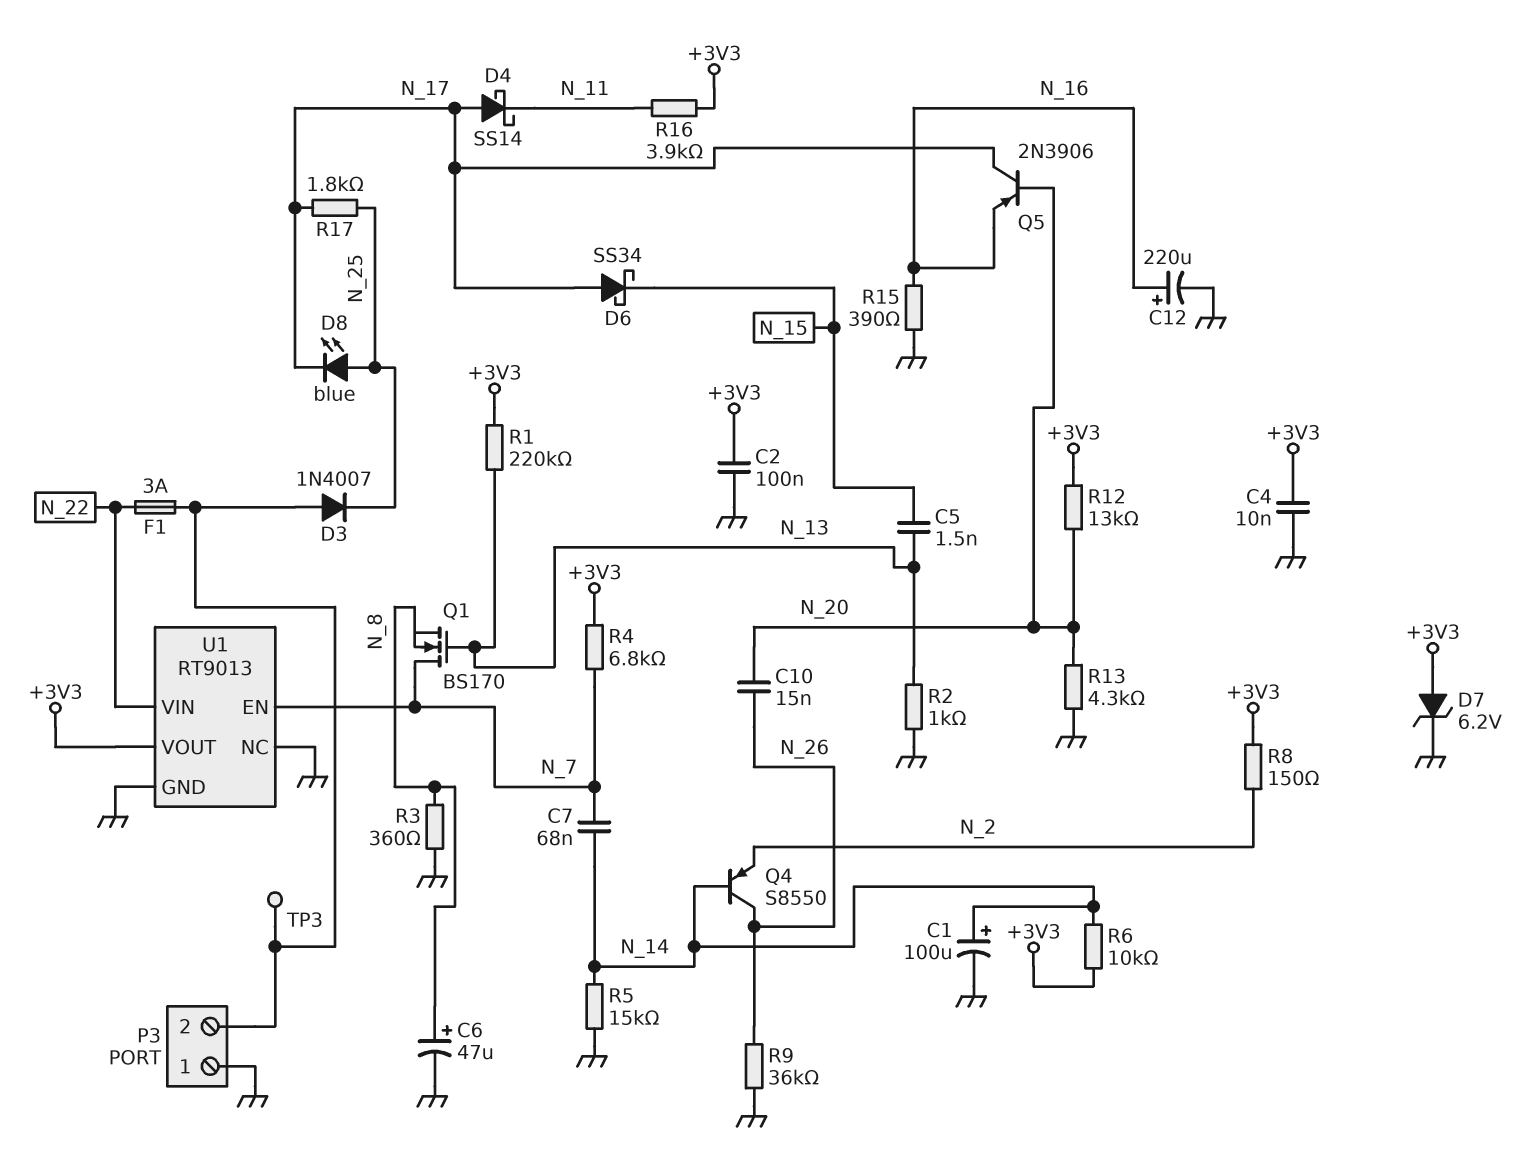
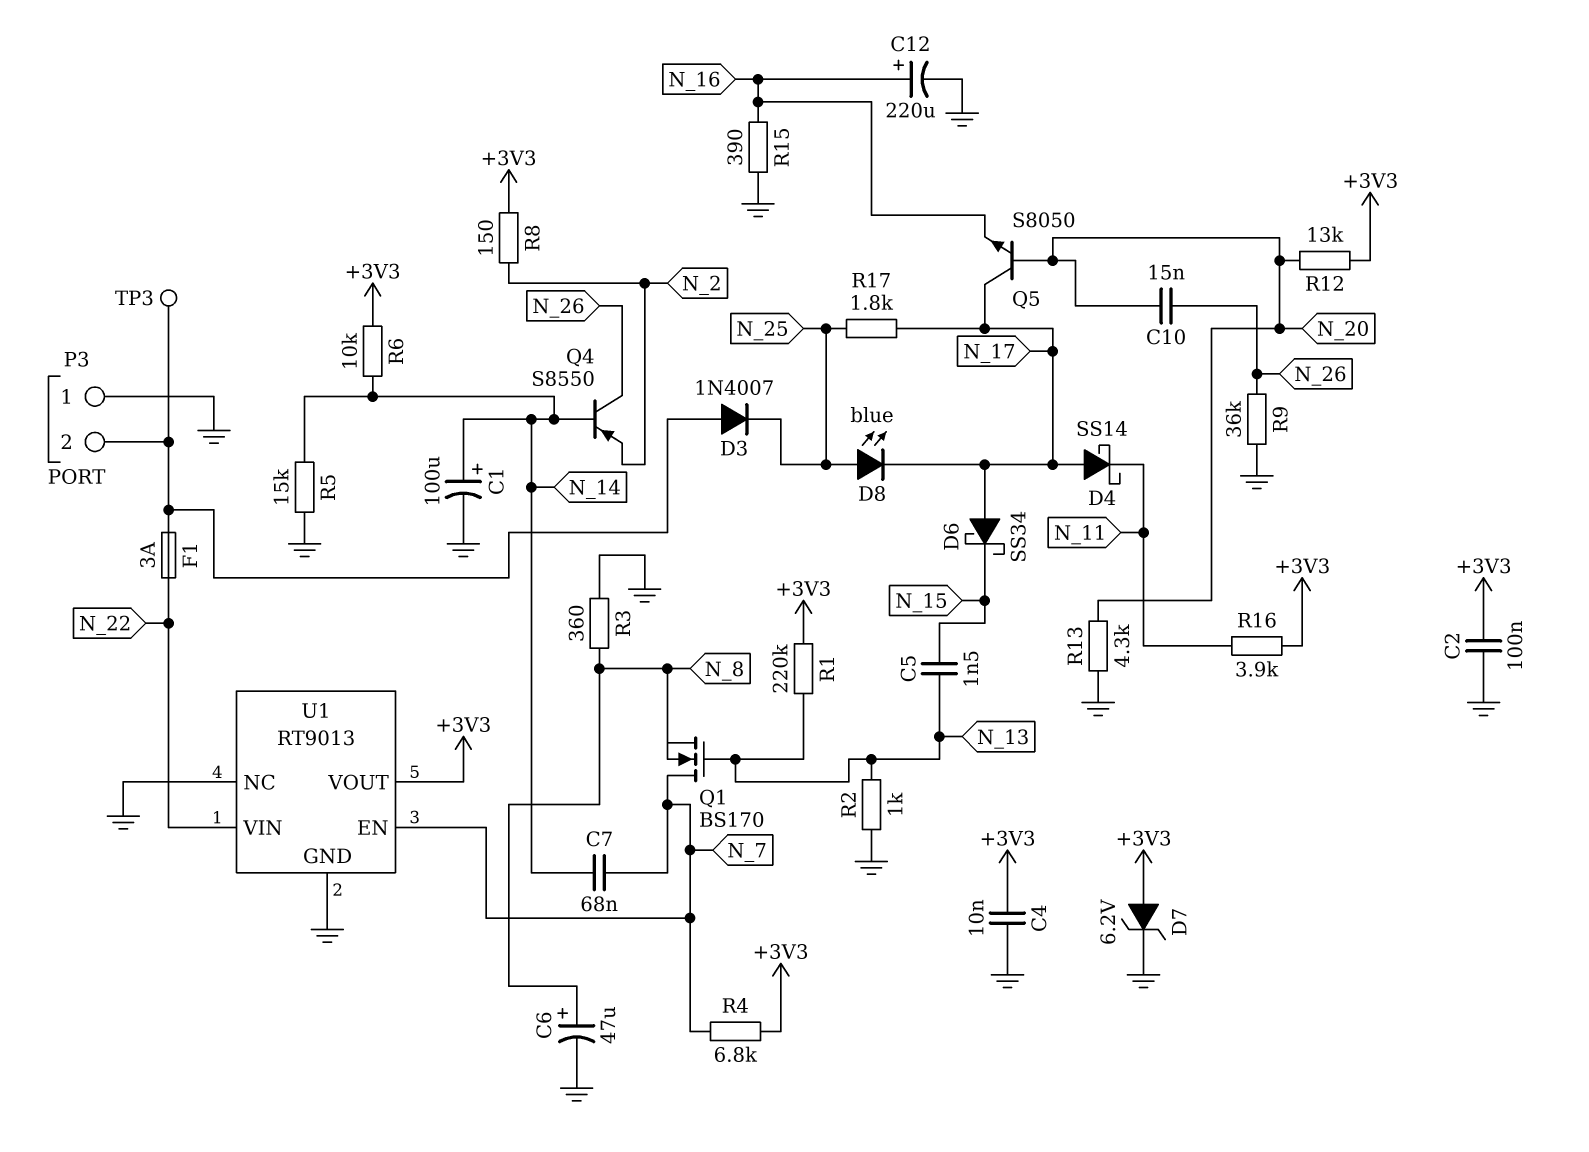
Q5: PNP 2N3906 (B N_20, C N_17, E N_16) -> NPN S8050 (B N_20, C N_17, E N_16)

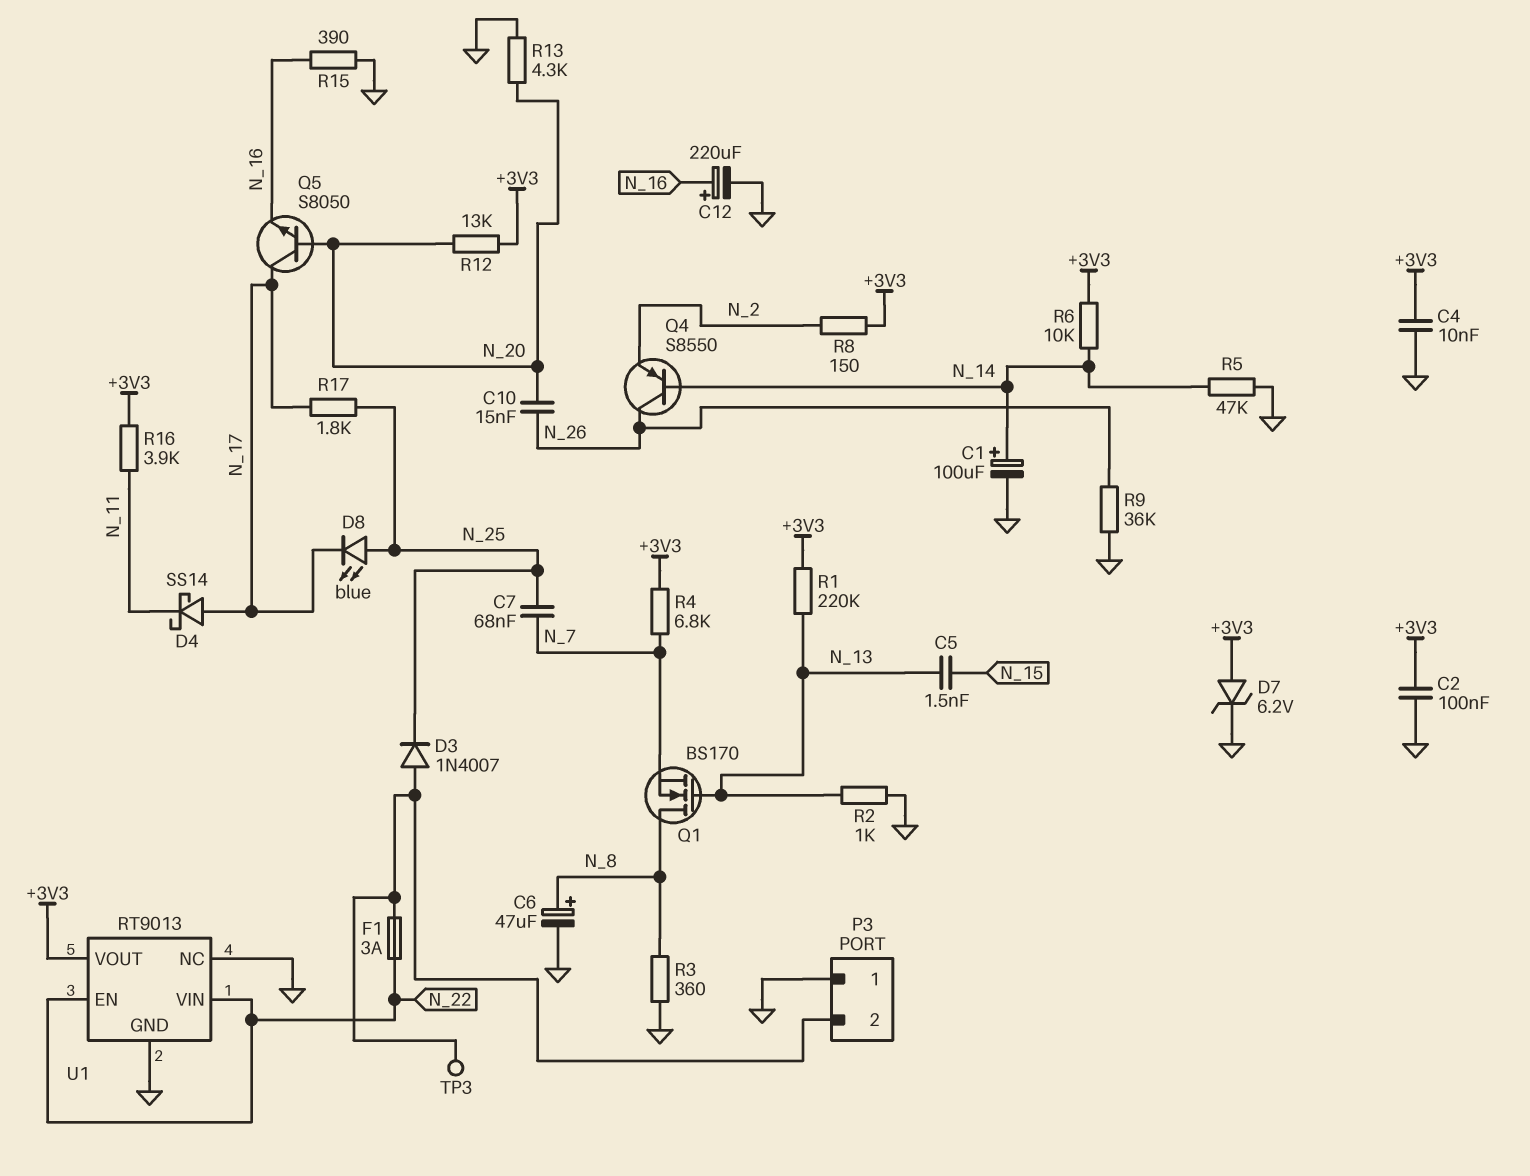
C7: 68nF (N_7, N_14) -> 68nF (N_7, N_25)
D6: schottky SS34 (A N_17, K N_15) -> none
Q1: NMOS BS170 (G N_13, D N_7, S N_8) -> NMOS BS170 (G N_13, D N_8, S N_7)
R5: 15k (GND, N_14) -> 47k (GND, N_14)
U1 pin EN: N_7 -> N_22

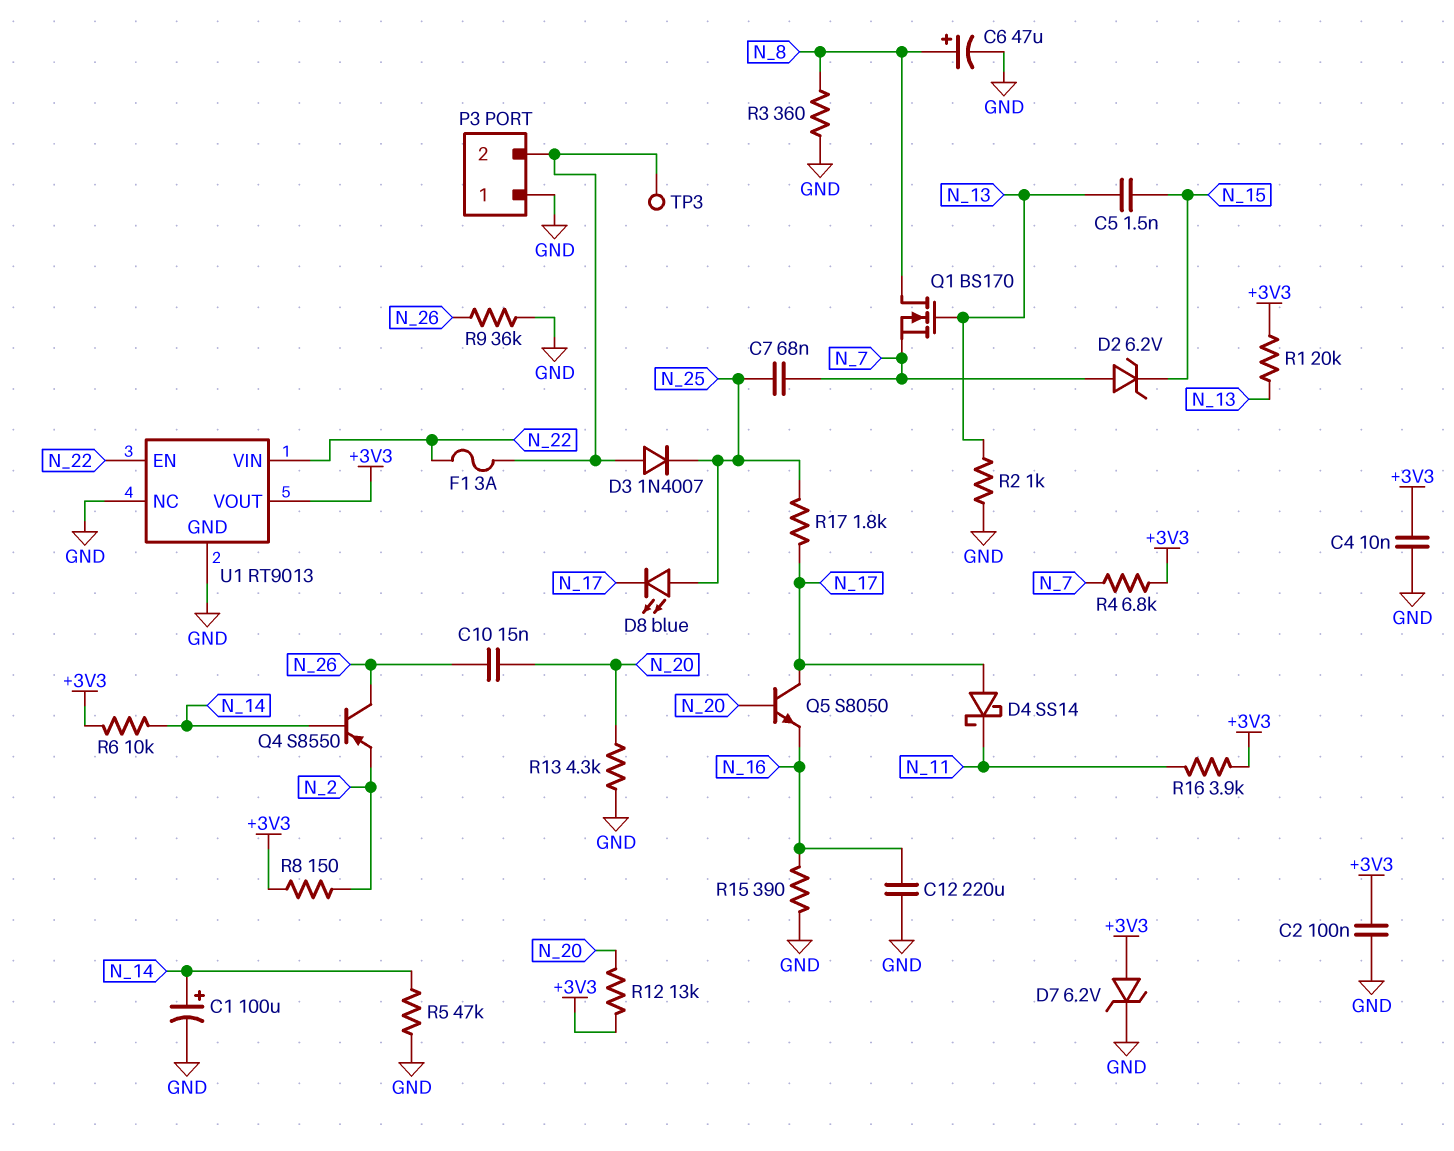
C12: 220uF (plus N_16, minus GND) -> 220uF (GND, N_16)
D2: none -> zener 6.2V (A N_7, K N_15)
R1: 220k (+3V3, N_13) -> 20k (+3V3, N_13)

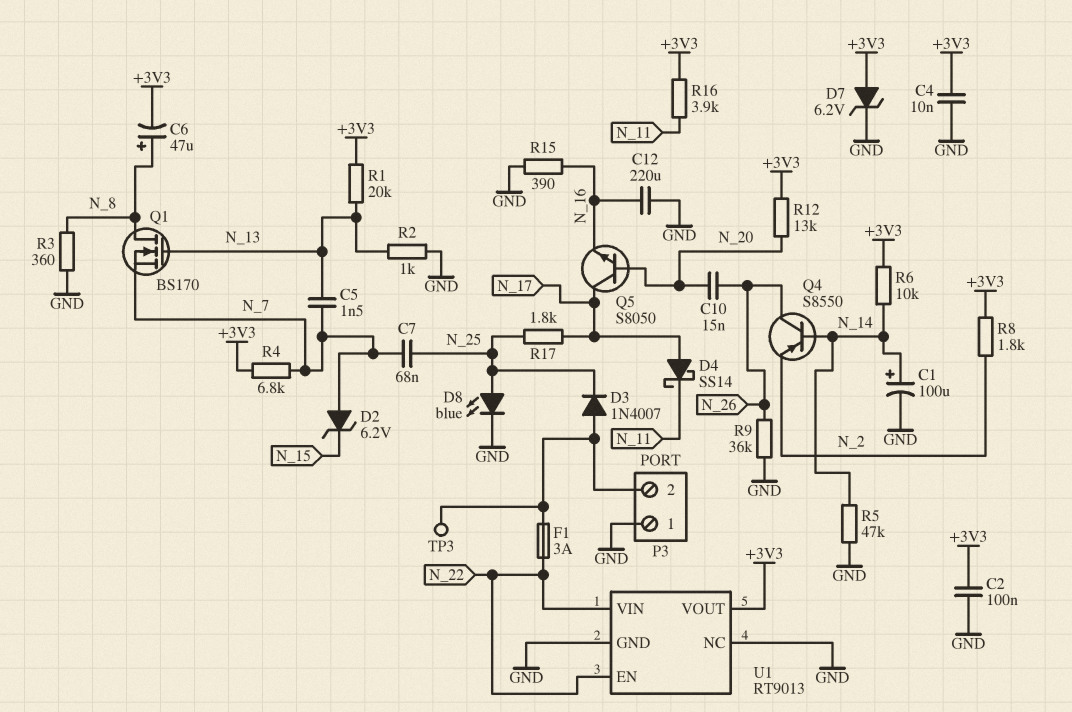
C5: 1.5nF (N_13, N_15) -> 1.5nF (N_7, N_13)
C6: 47uF (plus N_8, minus GND) -> 47uF (plus N_8, minus +3V3)
D8: LED blue (A N_25, K N_17) -> LED blue (A N_25, K GND)
R8: 150 (+3V3, N_2) -> 1.8k (+3V3, N_2)
R13: 4.3k (GND, N_20) -> none

